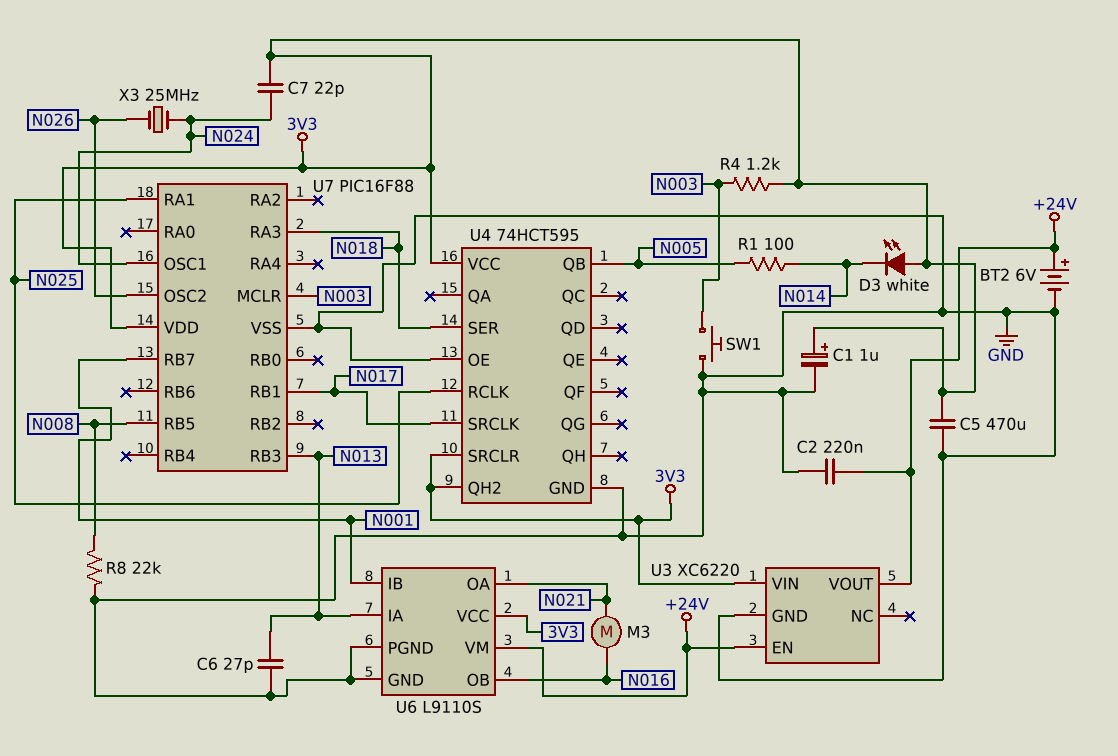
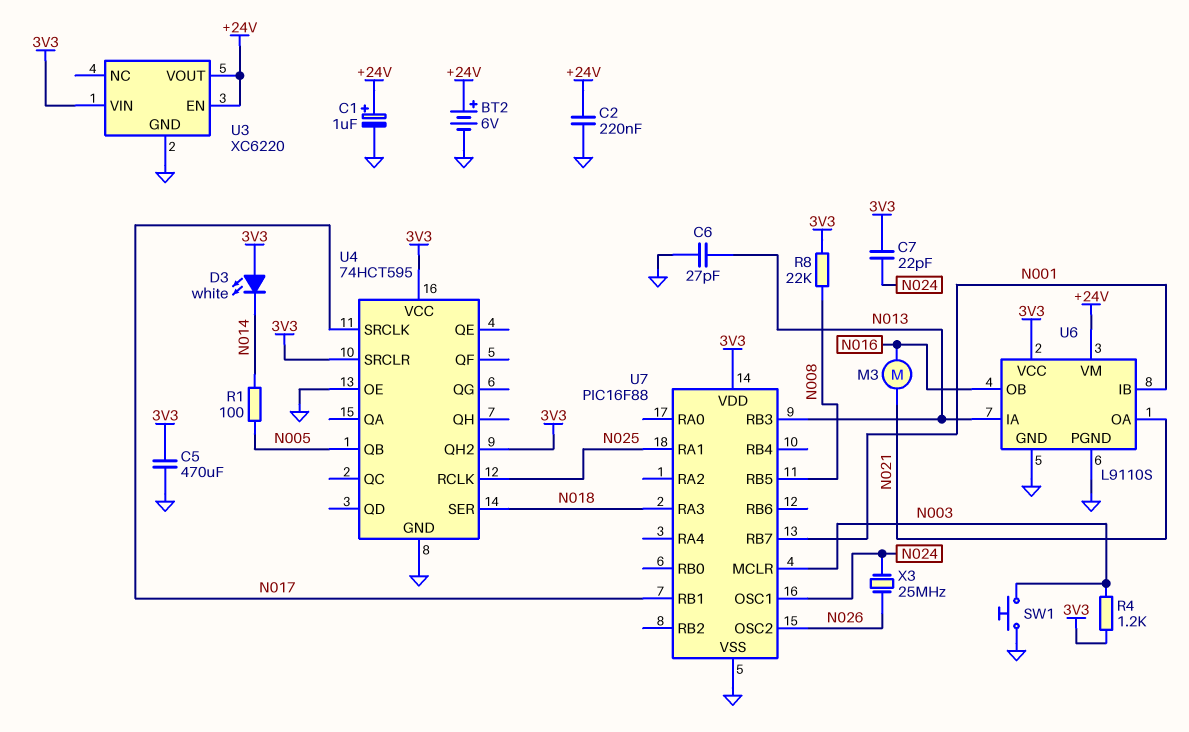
C1: 1uF (plus 3V3, minus GND) -> 1uF (plus +24V, minus GND)
R8: 22k (GND, N008) -> 22k (3V3, N008)

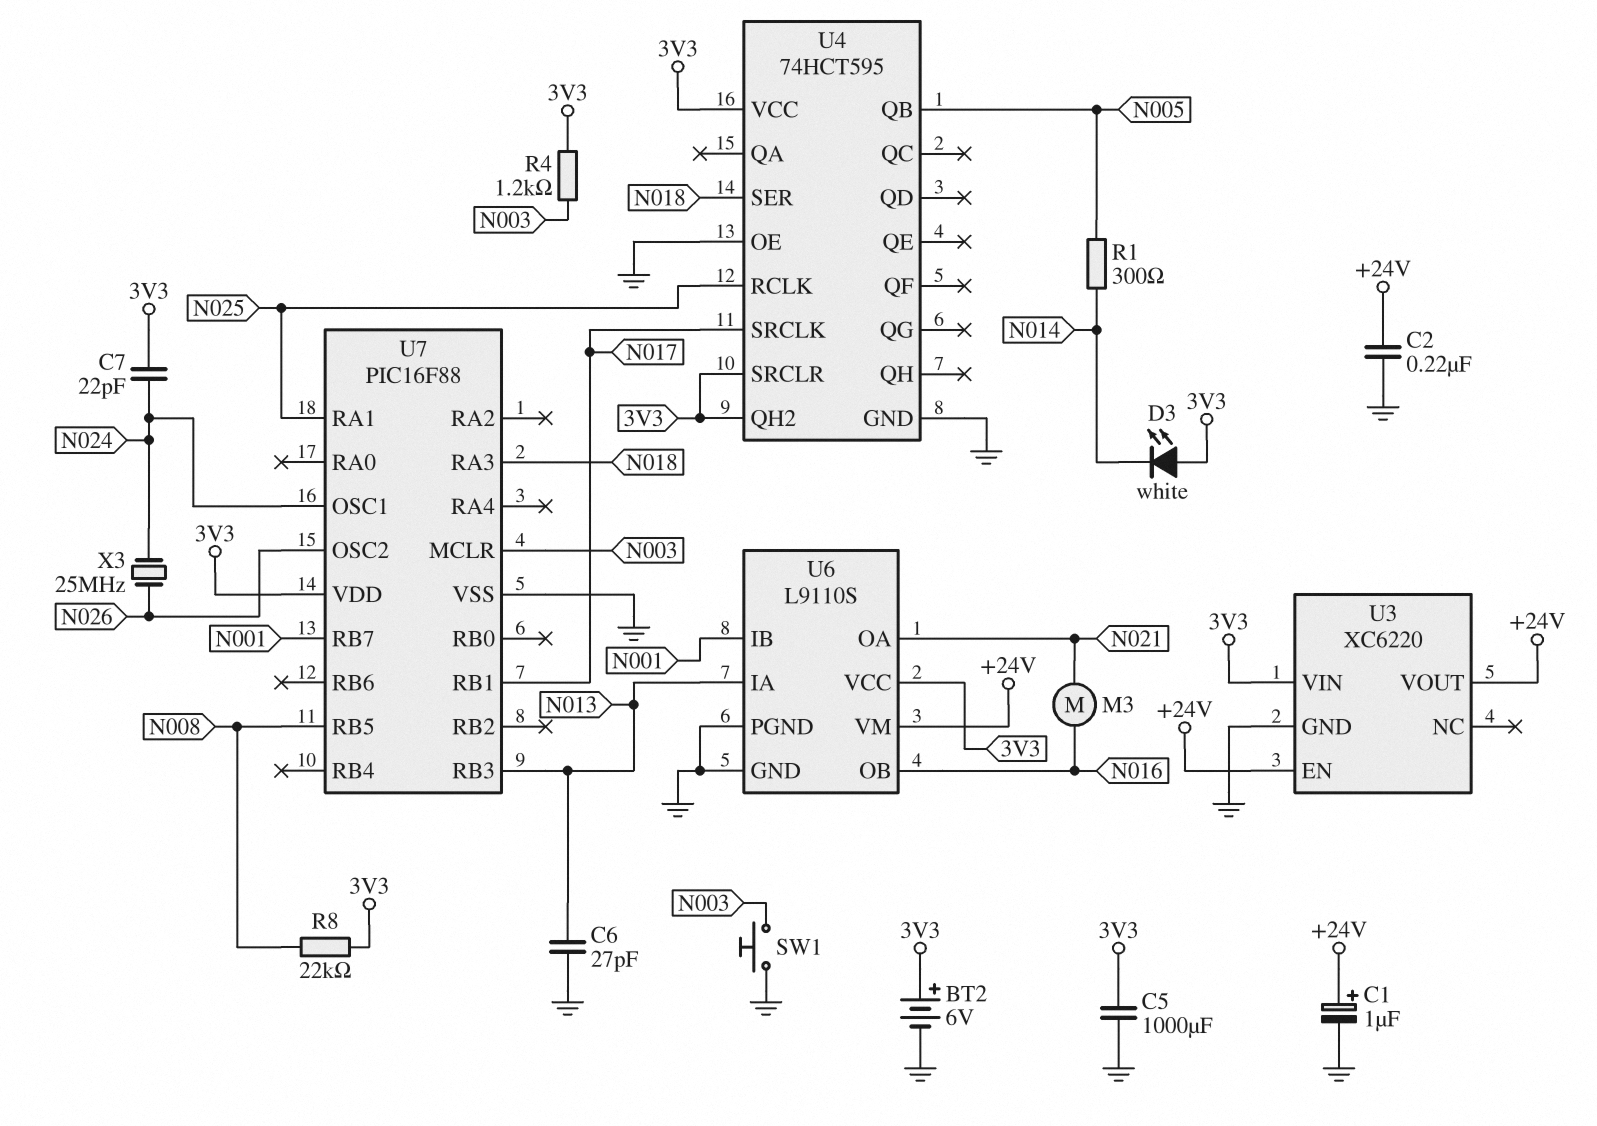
BT2: 6V (plus +24V, minus GND) -> 6V (plus 3V3, minus GND)
C5: 470uF (3V3, GND) -> 1000uF (3V3, GND)
R1: 100 (N005, N014) -> 300 (N005, N014)

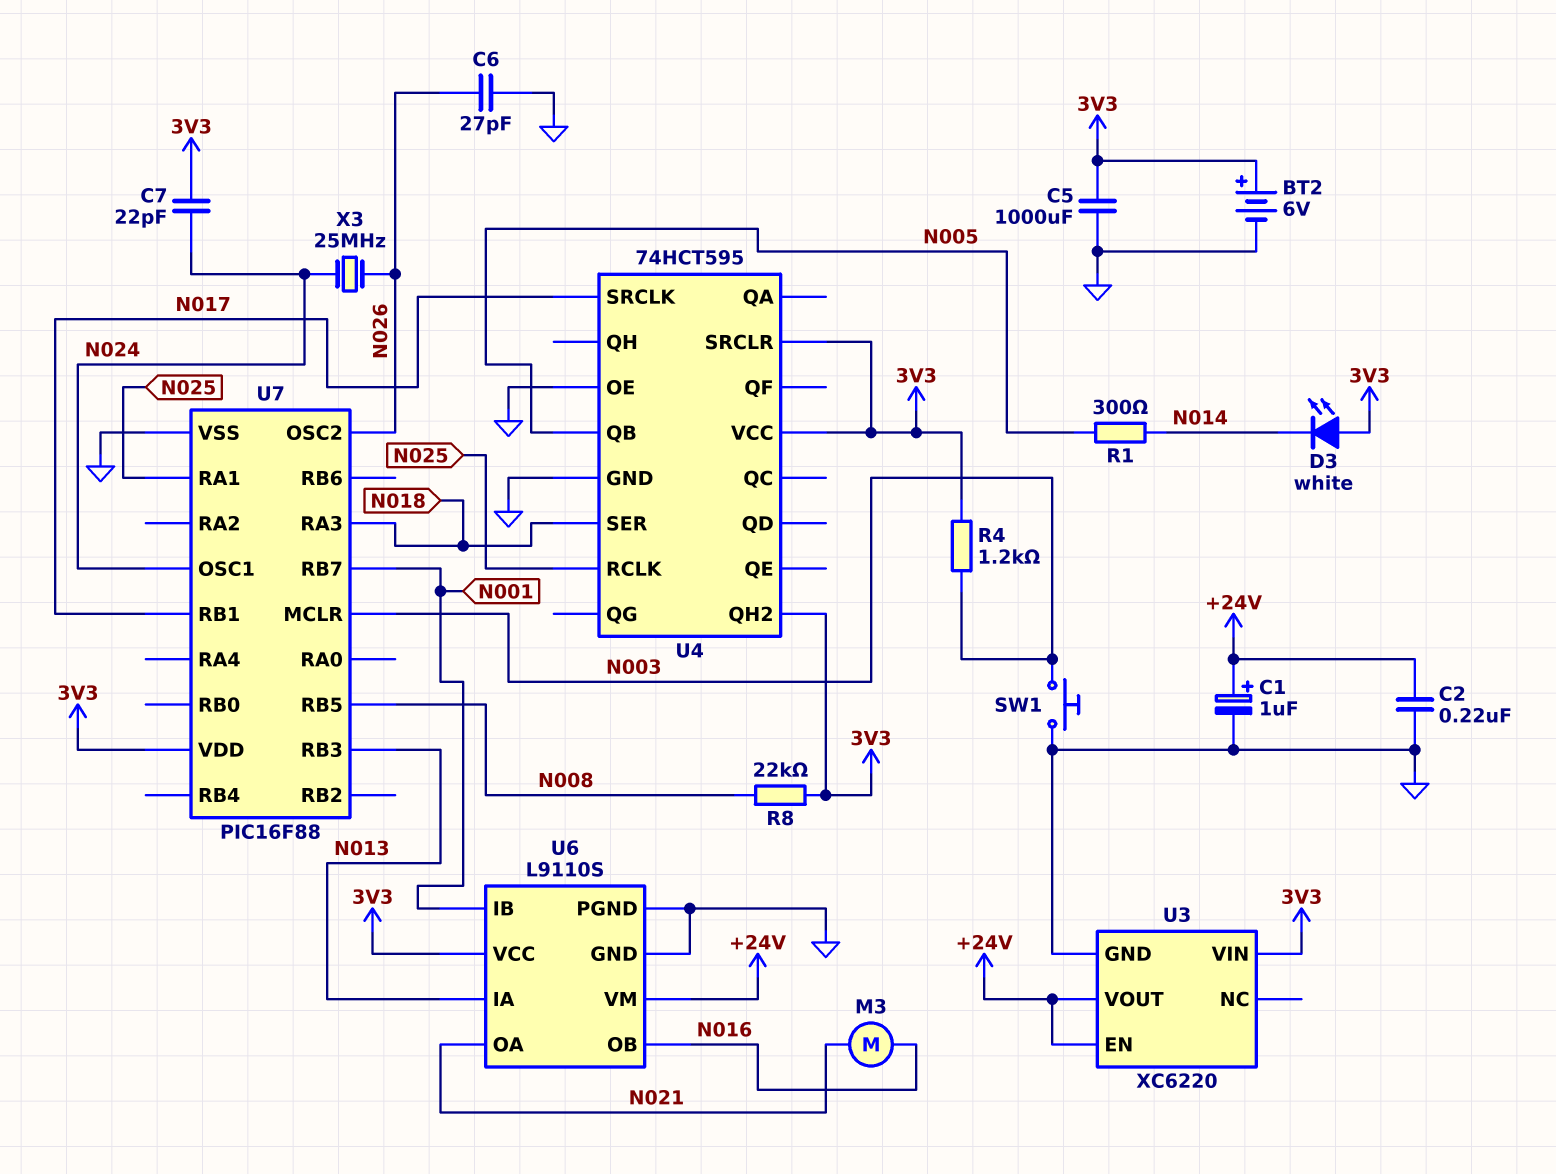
C6: 27pF (GND, N013) -> 27pF (GND, N026)

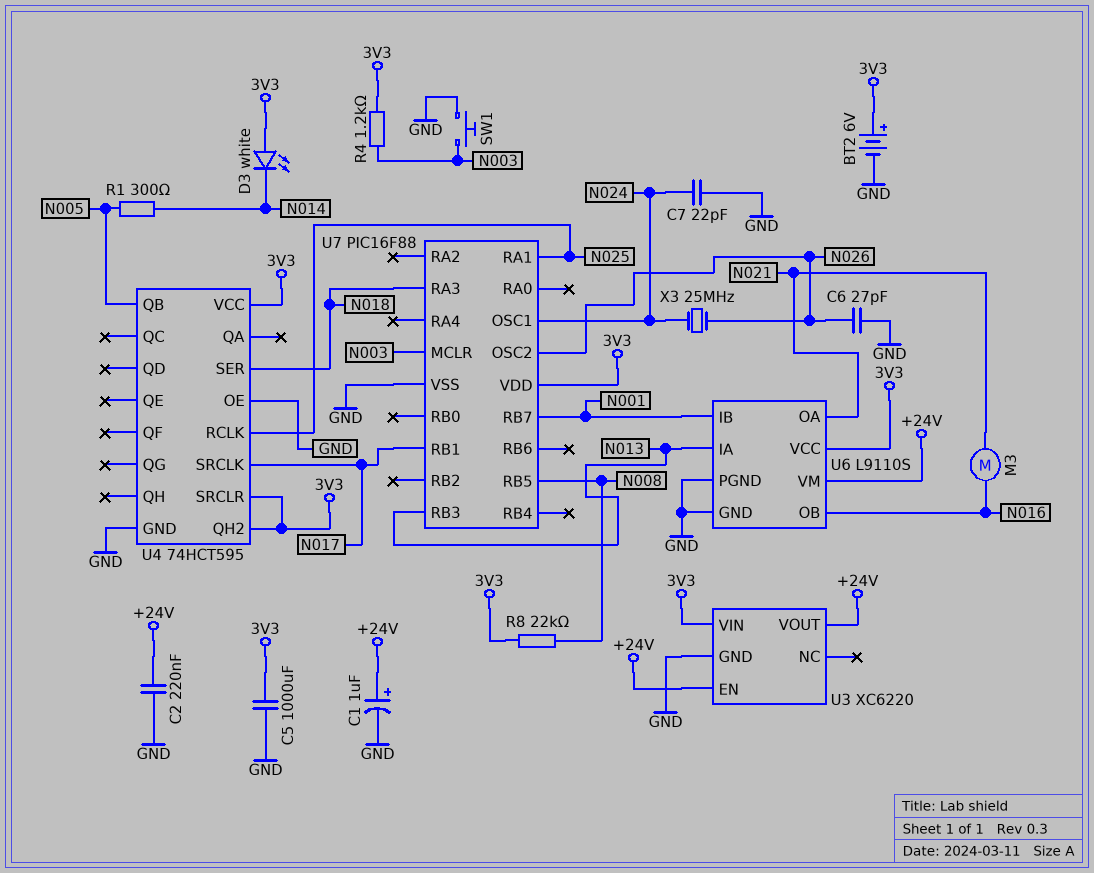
C7: 22pF (3V3, N024) -> 22pF (GND, N024)

